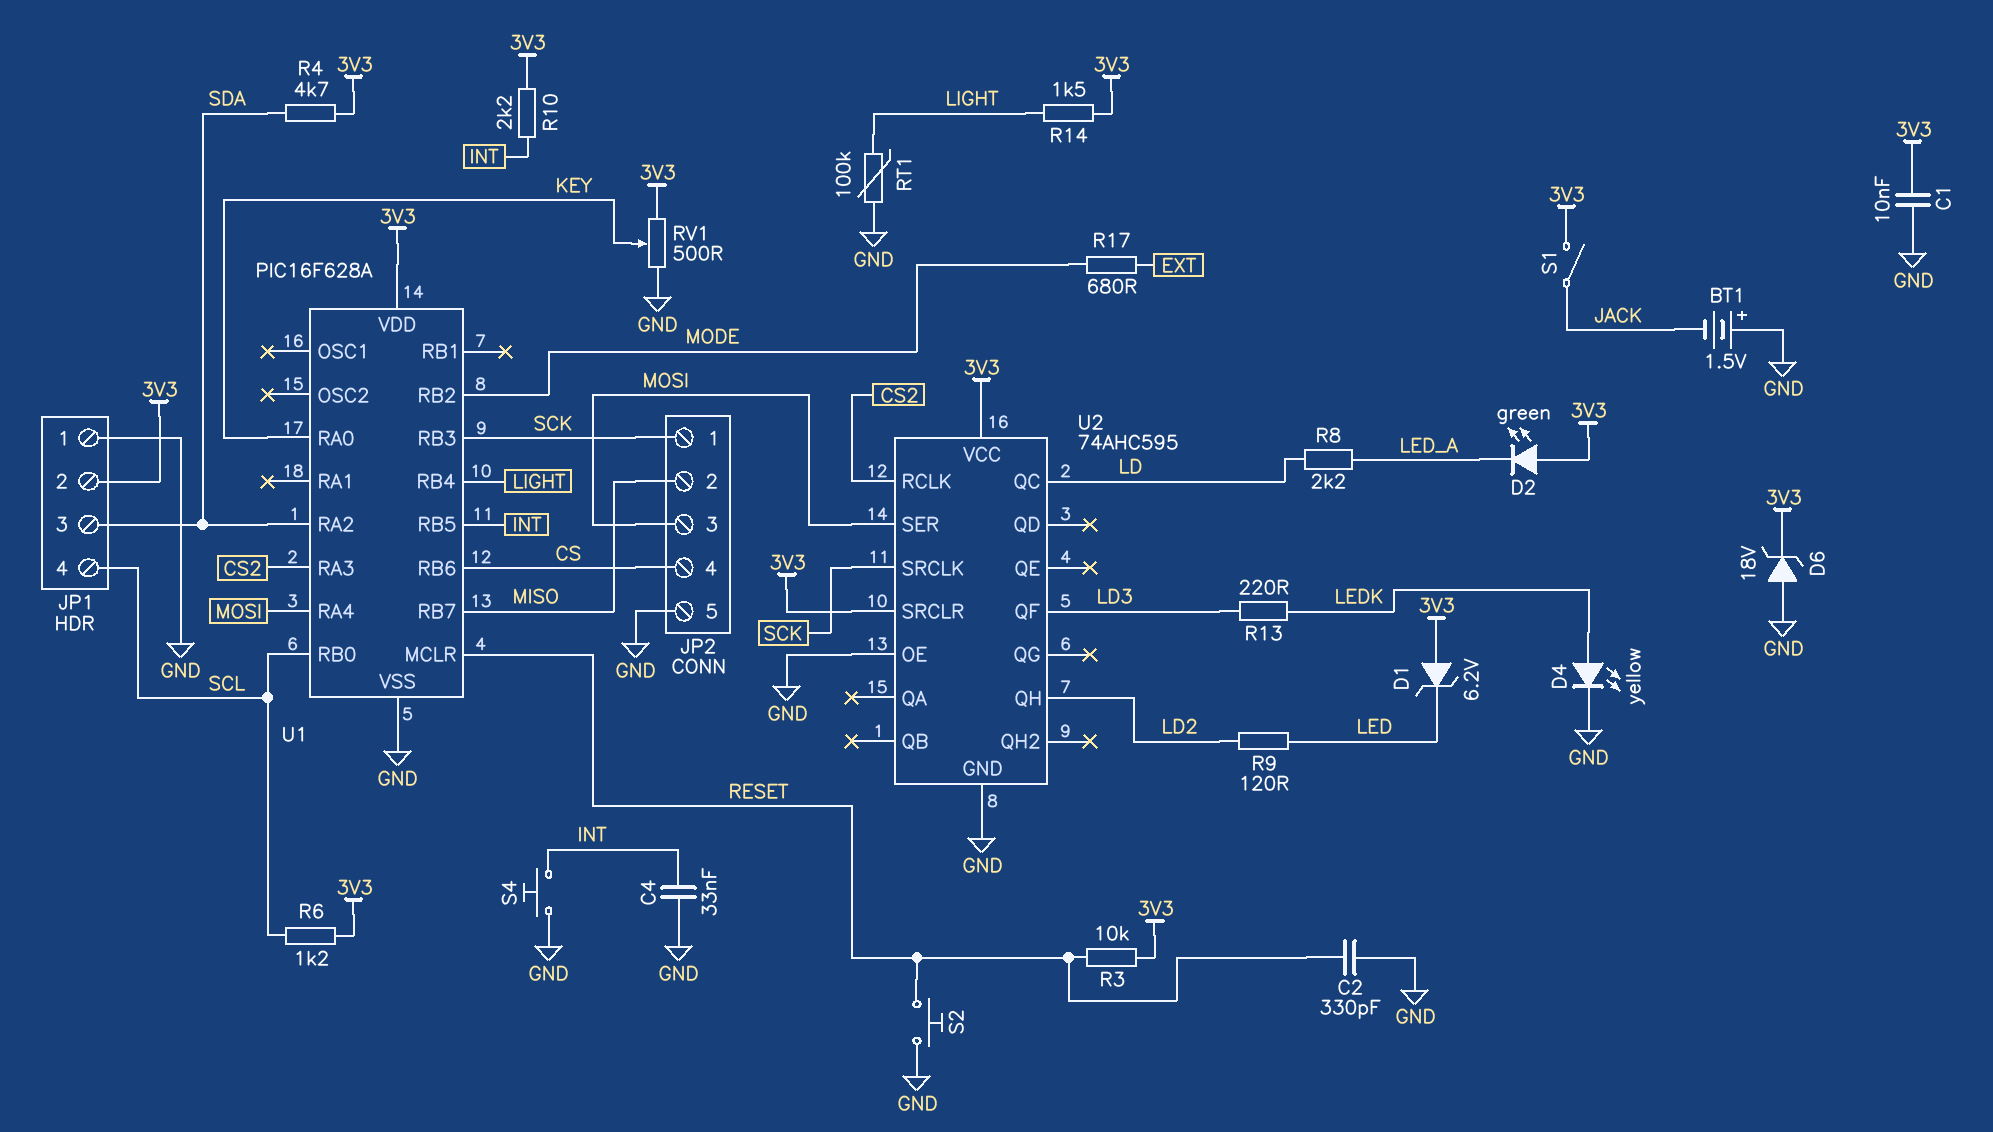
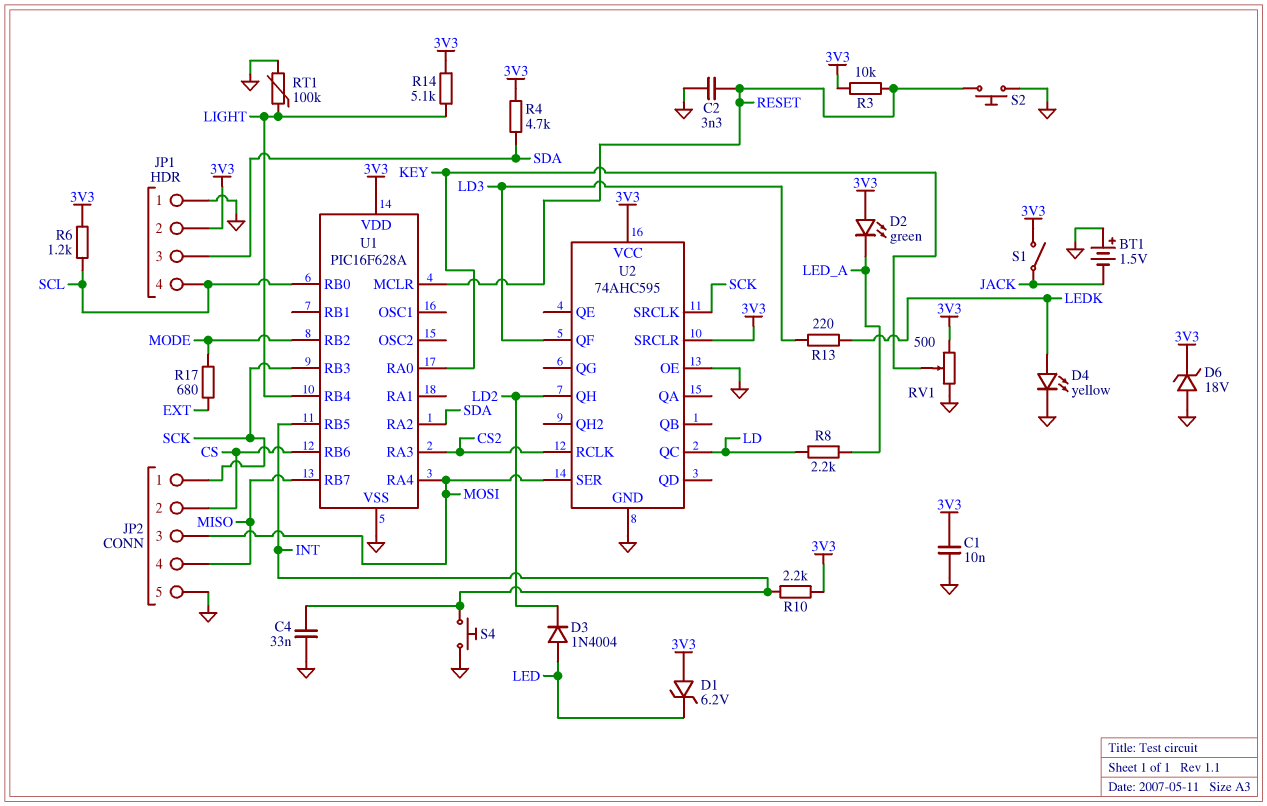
C2: 330pF (GND, RESET) -> 3.3nF (GND, RESET)
D3: none -> diode 1N4004 (A LED, K LD2)
JP2 pin 2: MISO -> CS
JP2 pin 4: CS -> MISO
R9: 120 (LD2, LED) -> none
R14: 1.5k (3V3, LIGHT) -> 5.1k (3V3, LIGHT)

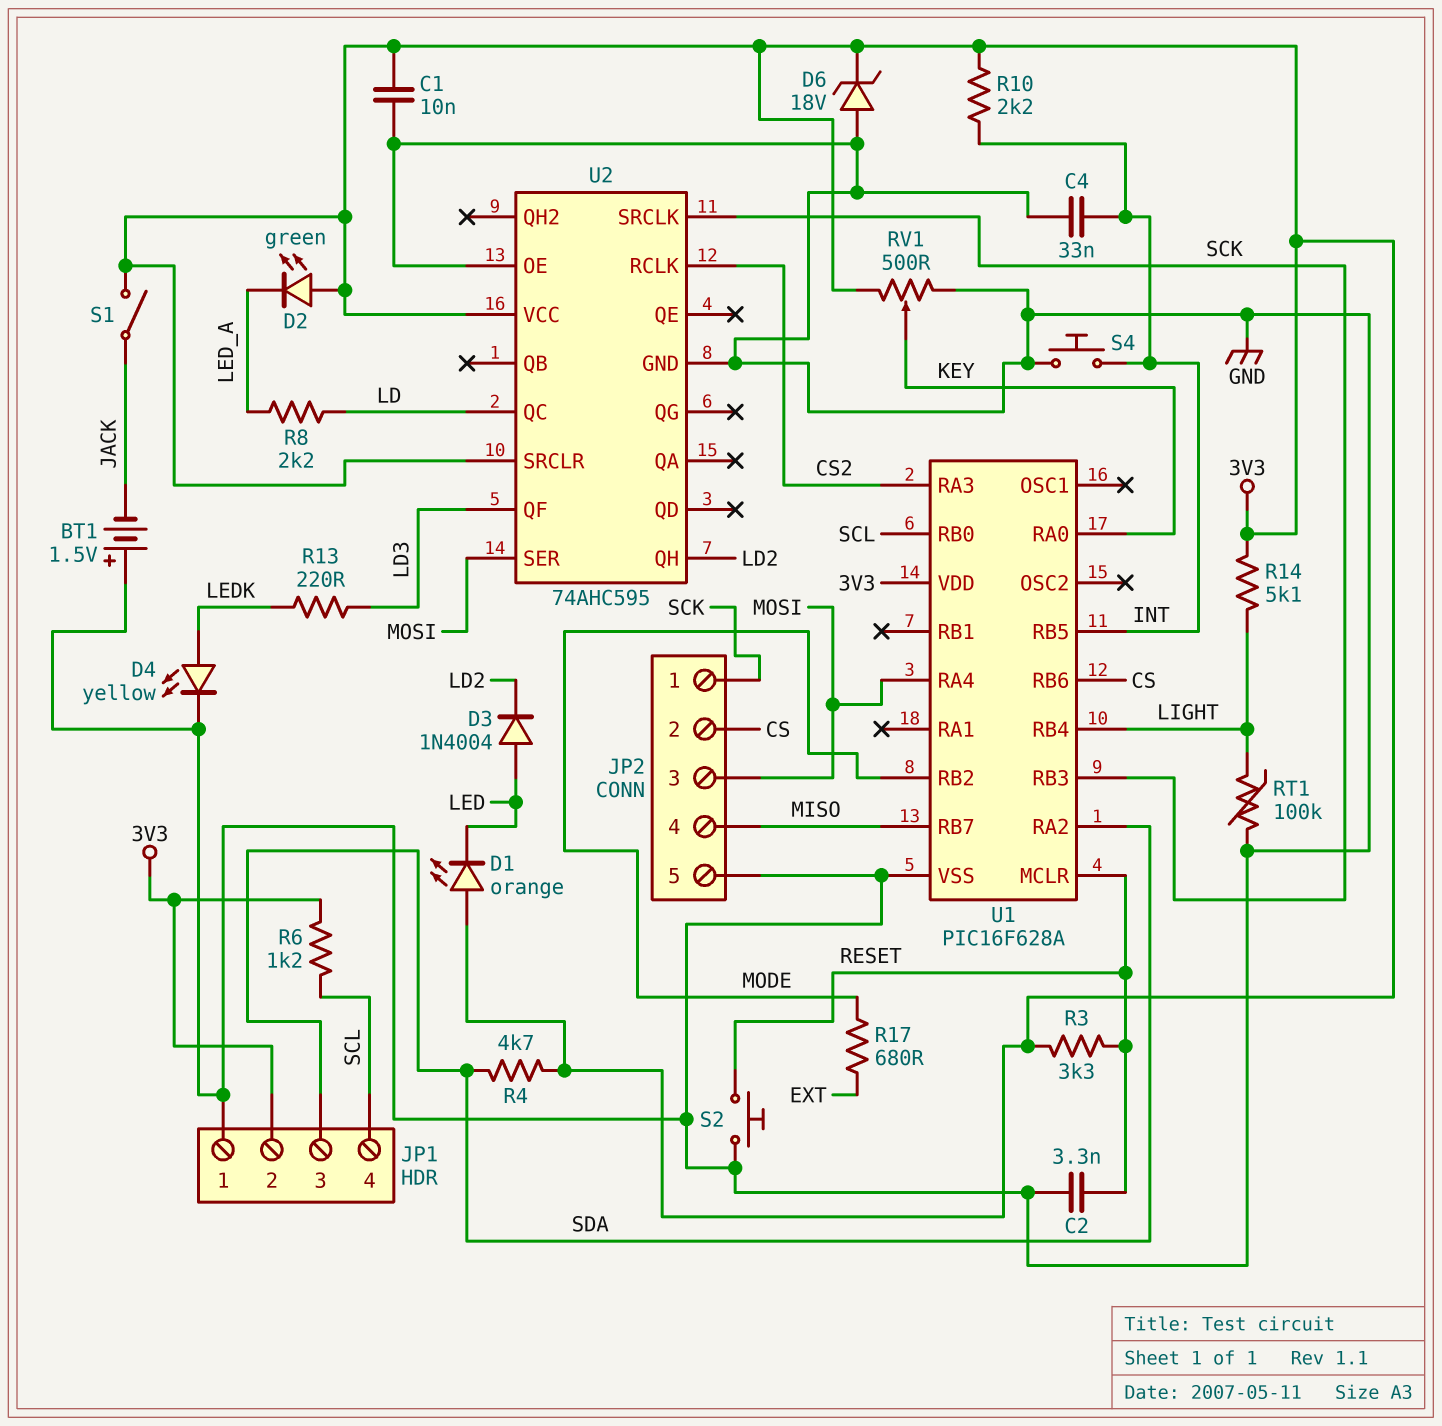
D1: zener 6.2V (A 3V3, K LED) -> LED orange (A 3V3, K LED)
R3: 10k (3V3, RESET) -> 3.3k (3V3, RESET)

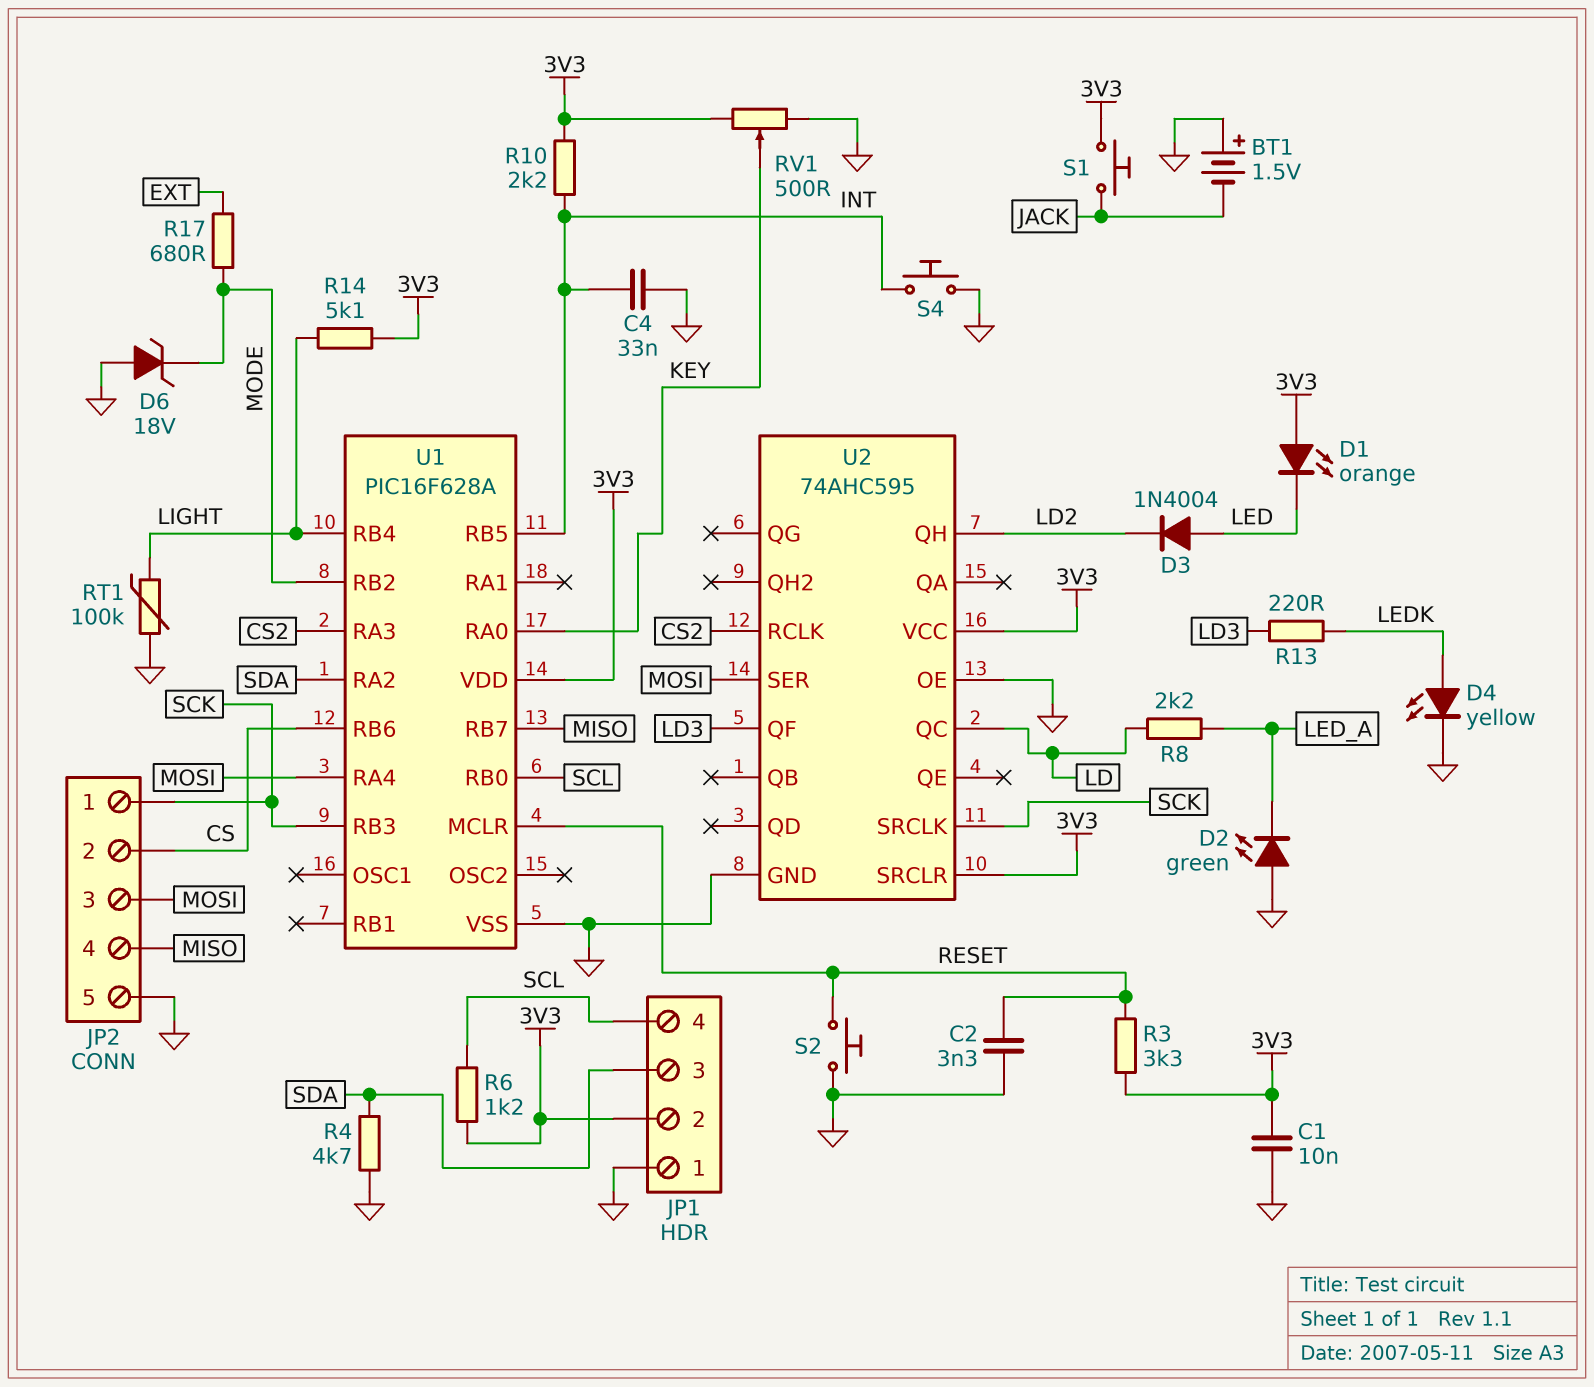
D2: LED green (A 3V3, K LED_A) -> LED green (A GND, K LED_A)
D6: zener 18V (A GND, K 3V3) -> zener 18V (A GND, K MODE)
R4: 4.7k (3V3, SDA) -> 4.7k (GND, SDA)
S1: switch (3V3, JACK) -> button (3V3, JACK)

